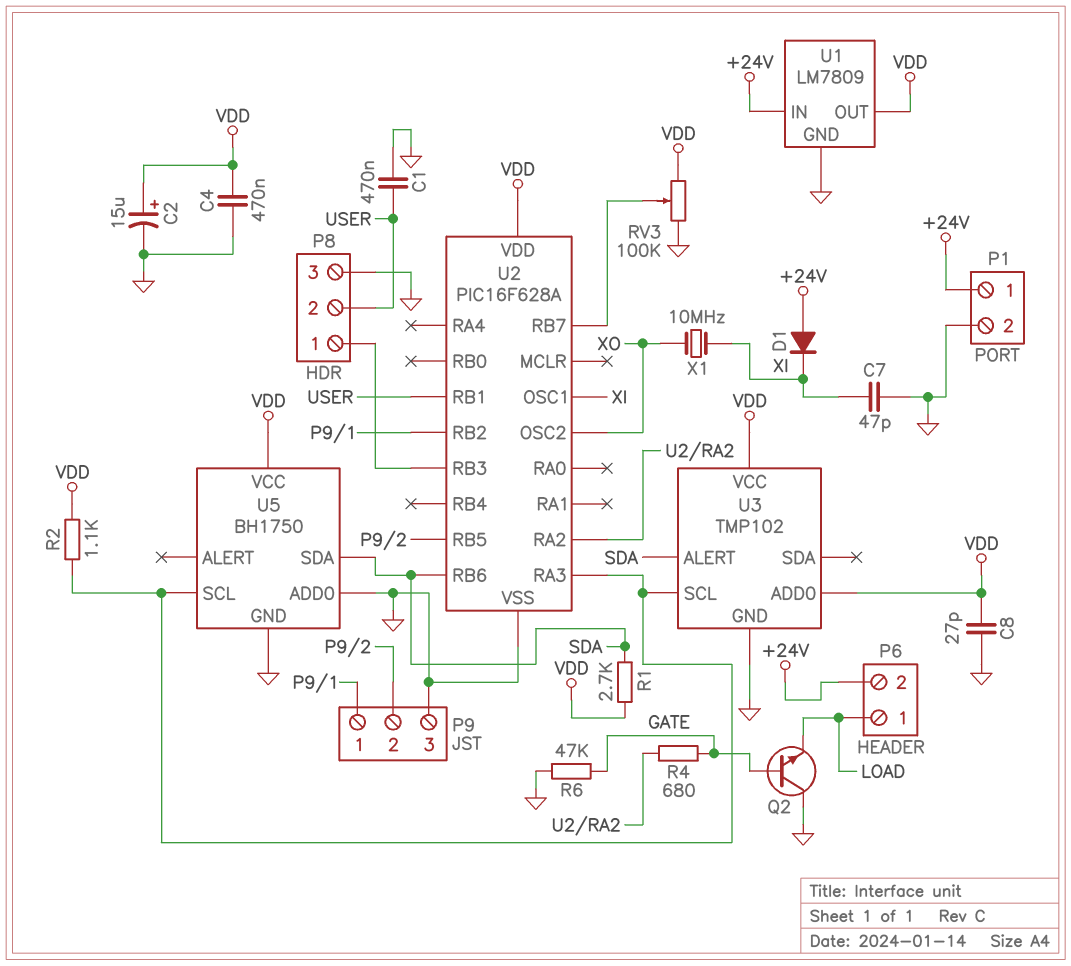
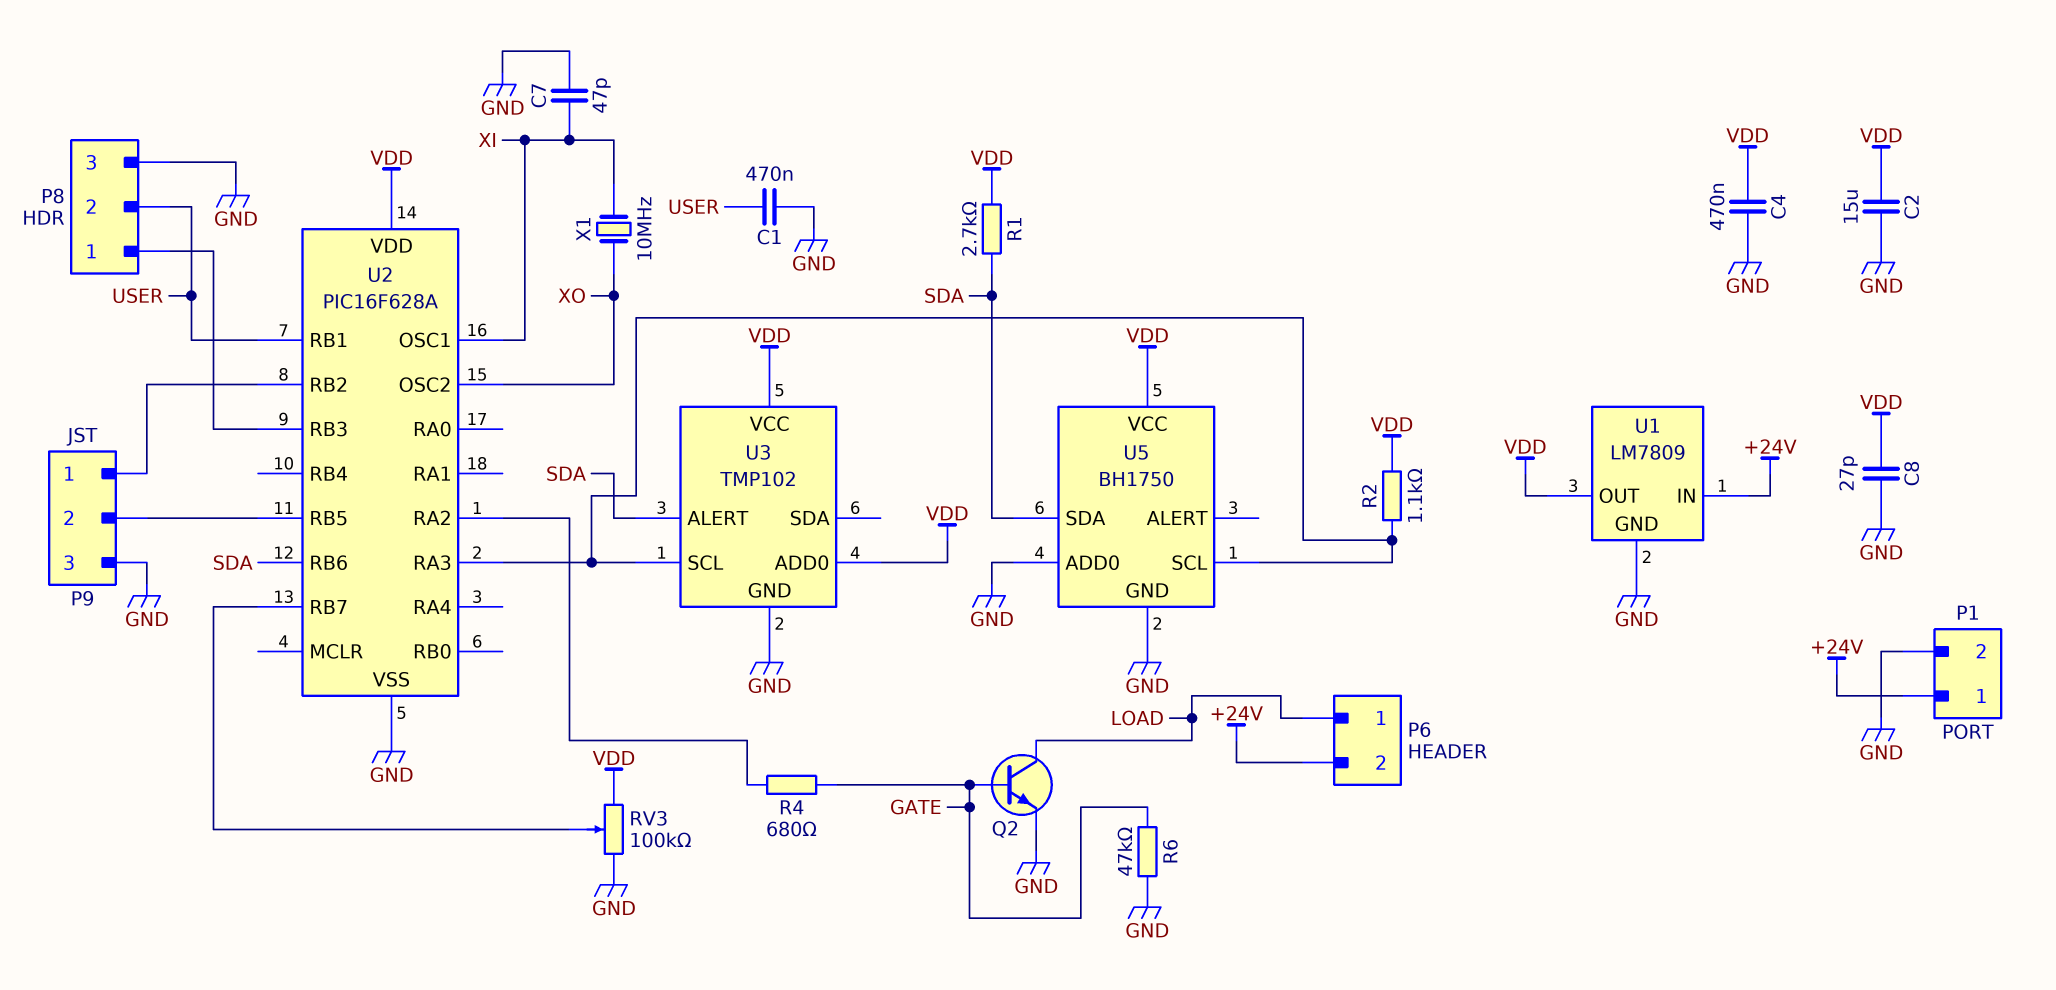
C2: 15uF (plus VDD, minus GND) -> 15uF (GND, VDD)
D1: diode (A +24V, K XI) -> none
Q2: NPN (B GATE, C GND, E LOAD) -> NPN (B GATE, C LOAD, E GND)

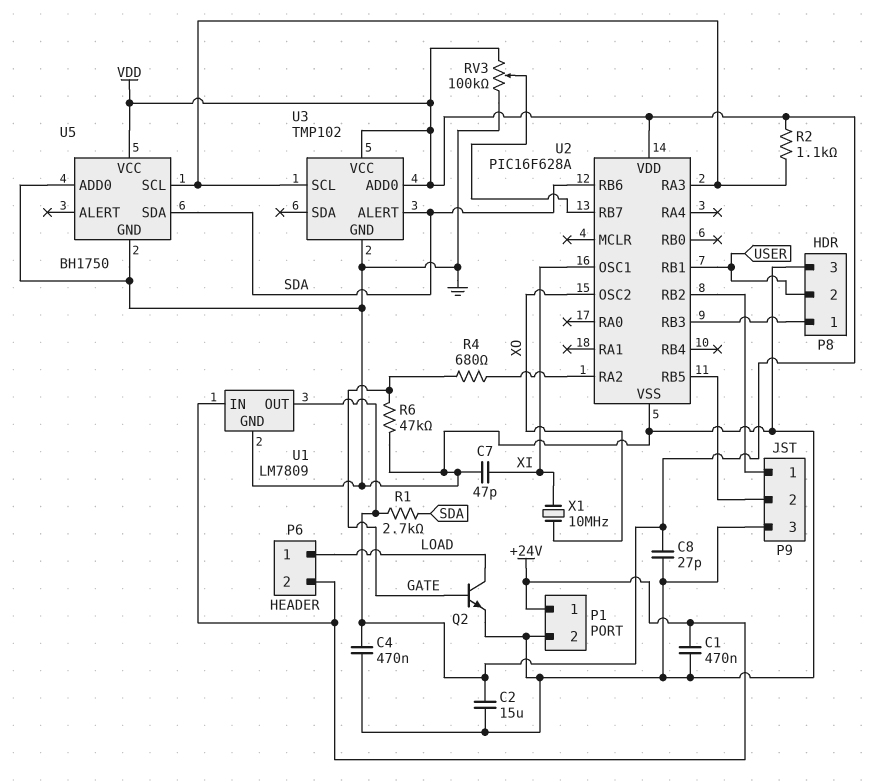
C1: 470nF (GND, USER) -> 470nF (+24V, GND)

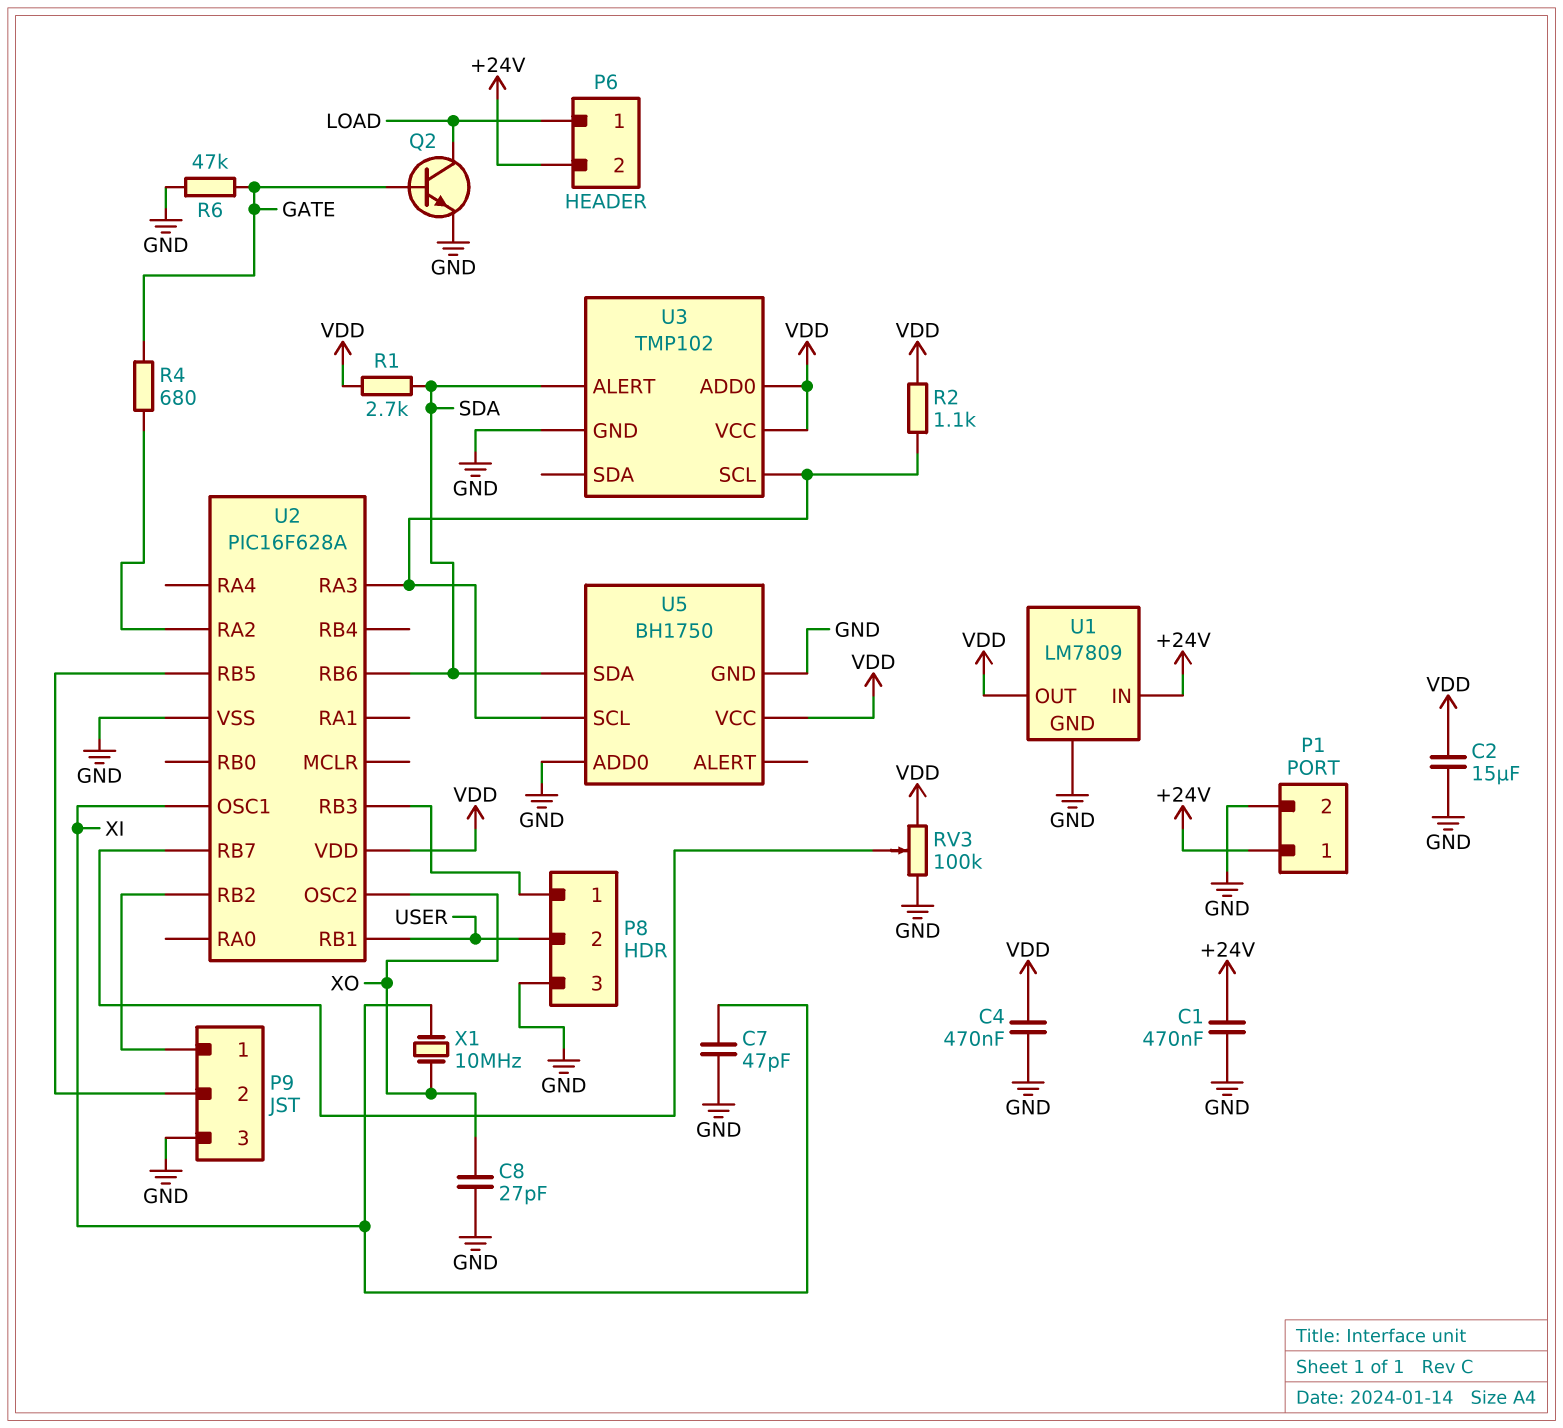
C8: 27pF (GND, VDD) -> 27pF (GND, XO)

